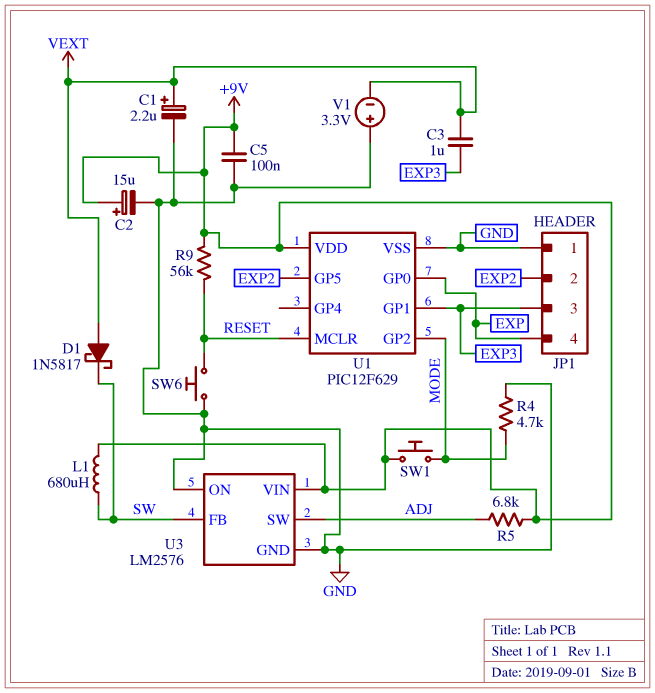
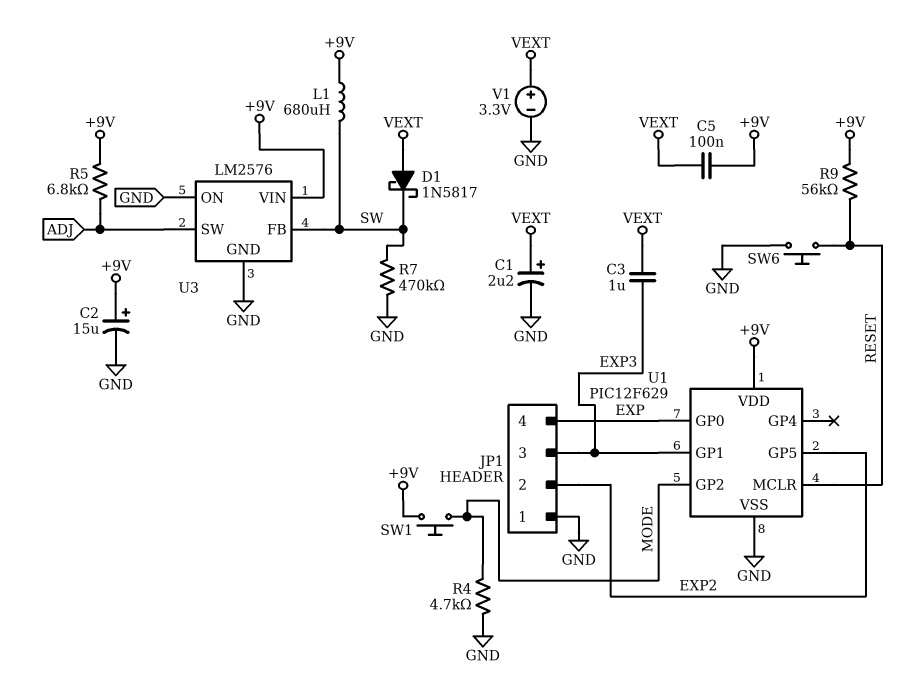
C5: 100nF (+9V, GND) -> 100nF (+9V, VEXT)
R7: none -> 470k (GND, SW)
V1: 3.3V (plus GND, minus VEXT) -> 3.3V (plus VEXT, minus GND)

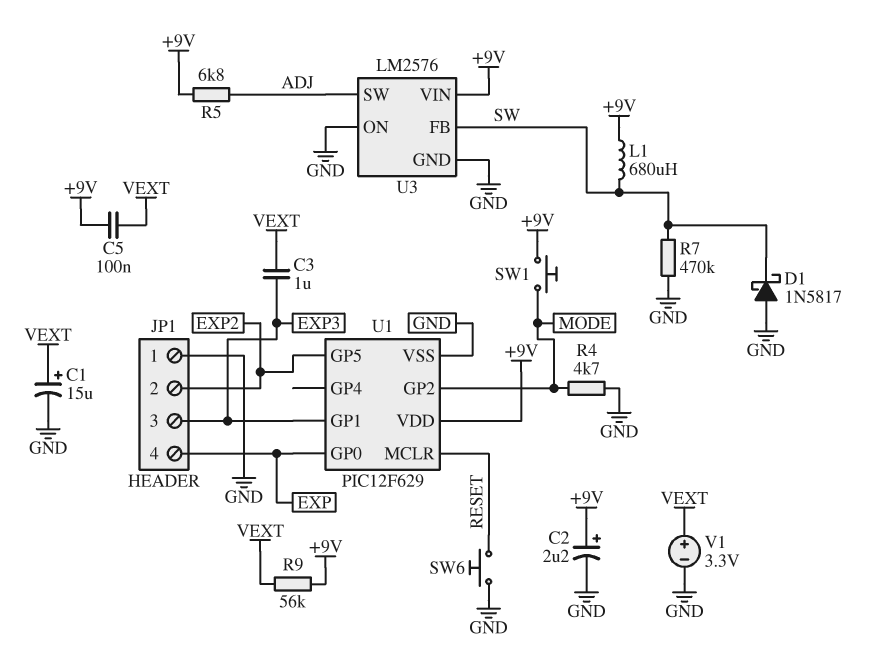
C1: 2.2uF (plus VEXT, minus GND) -> 15uF (plus VEXT, minus GND)
C2: 15uF (plus +9V, minus GND) -> 2.2uF (plus +9V, minus GND)
D1: schottky 1N5817 (A VEXT, K SW) -> schottky 1N5817 (A GND, K SW)
R9: 56k (+9V, RESET) -> 56k (+9V, VEXT)

